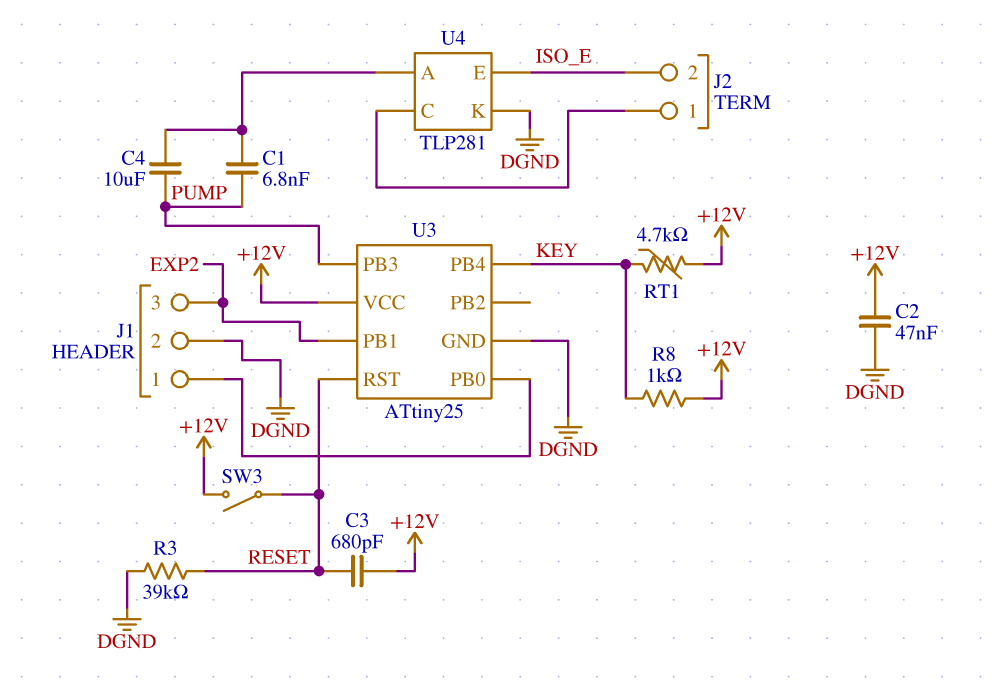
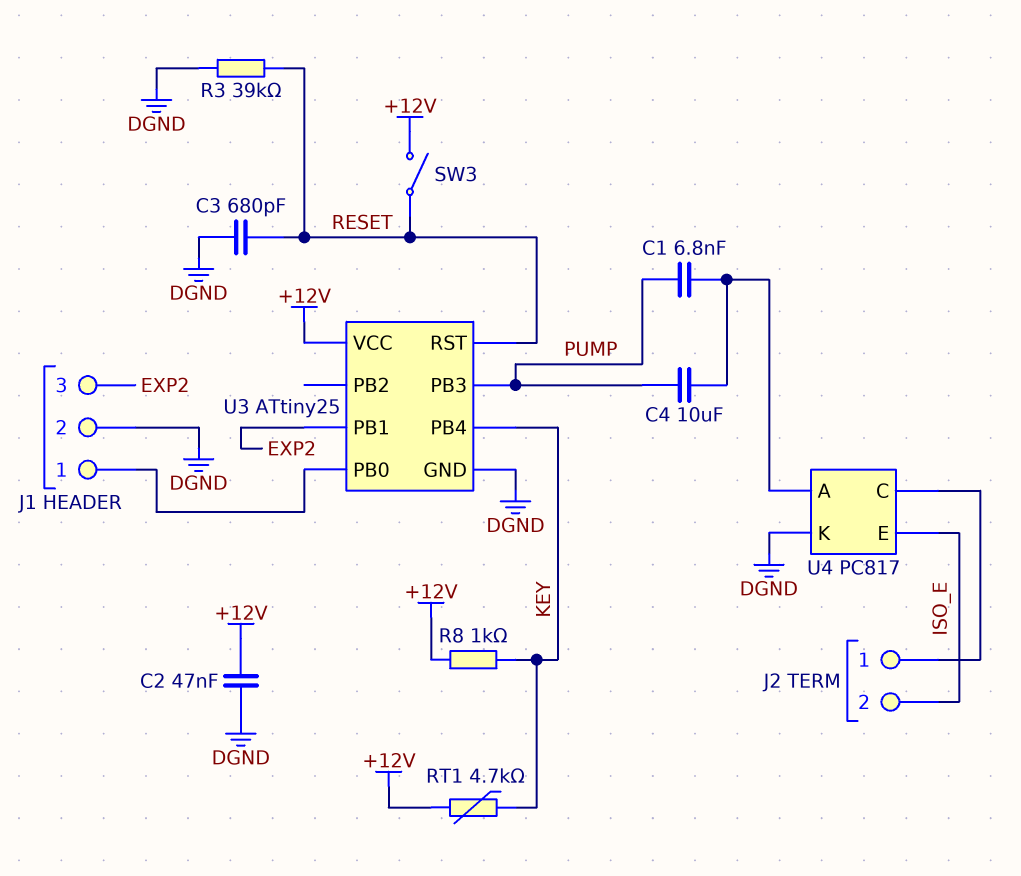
C3: 680pF (+12V, RESET) -> 680pF (DGND, RESET)
U4: TLP281 -> PC817

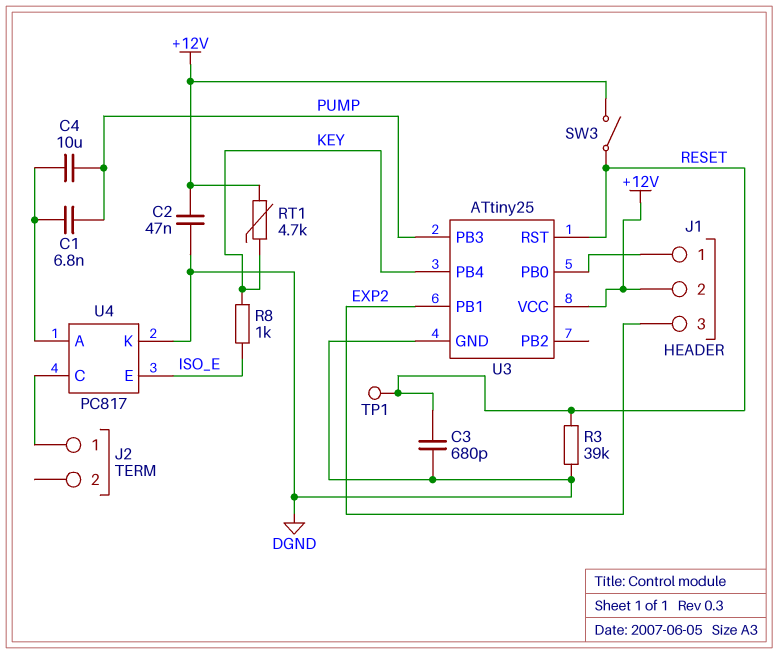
J1 pin 2: DGND -> +12V
J2 pin 2: ISO_E -> none
R8: 1k (+12V, KEY) -> 1k (ISO_E, KEY)
TP1: none -> test point (RESET)

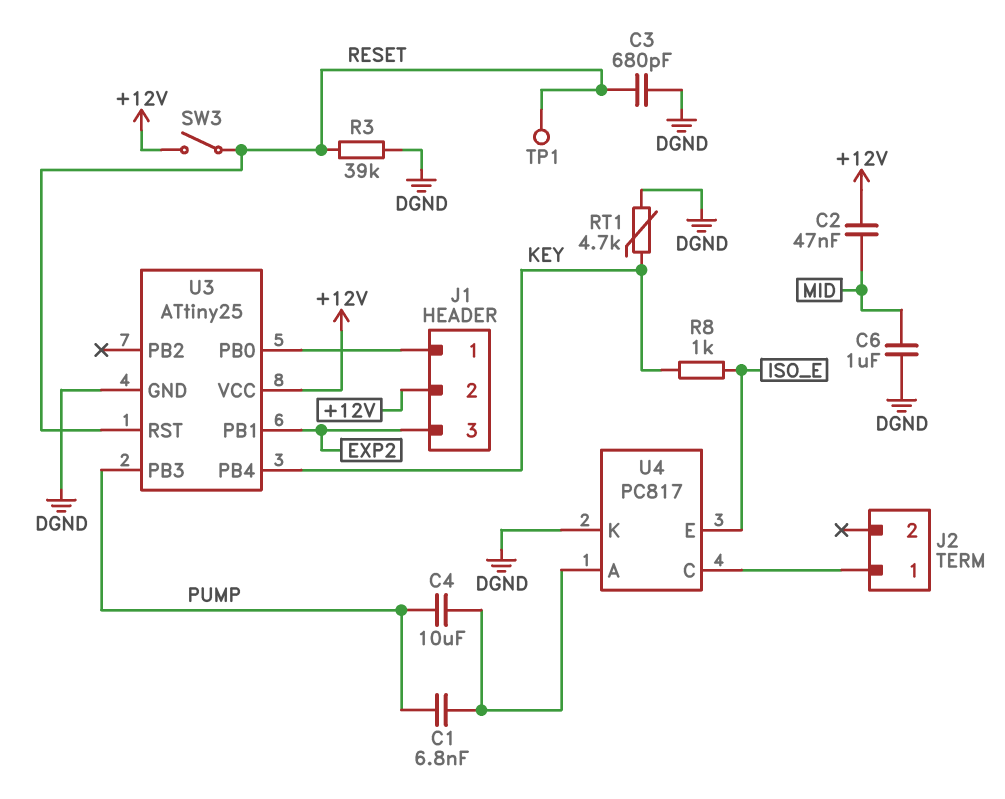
C2: 47nF (+12V, DGND) -> 47nF (+12V, MID)
C6: none -> 1uF (DGND, MID)
RT1: 4.7k (+12V, KEY) -> 4.7k (DGND, KEY)

